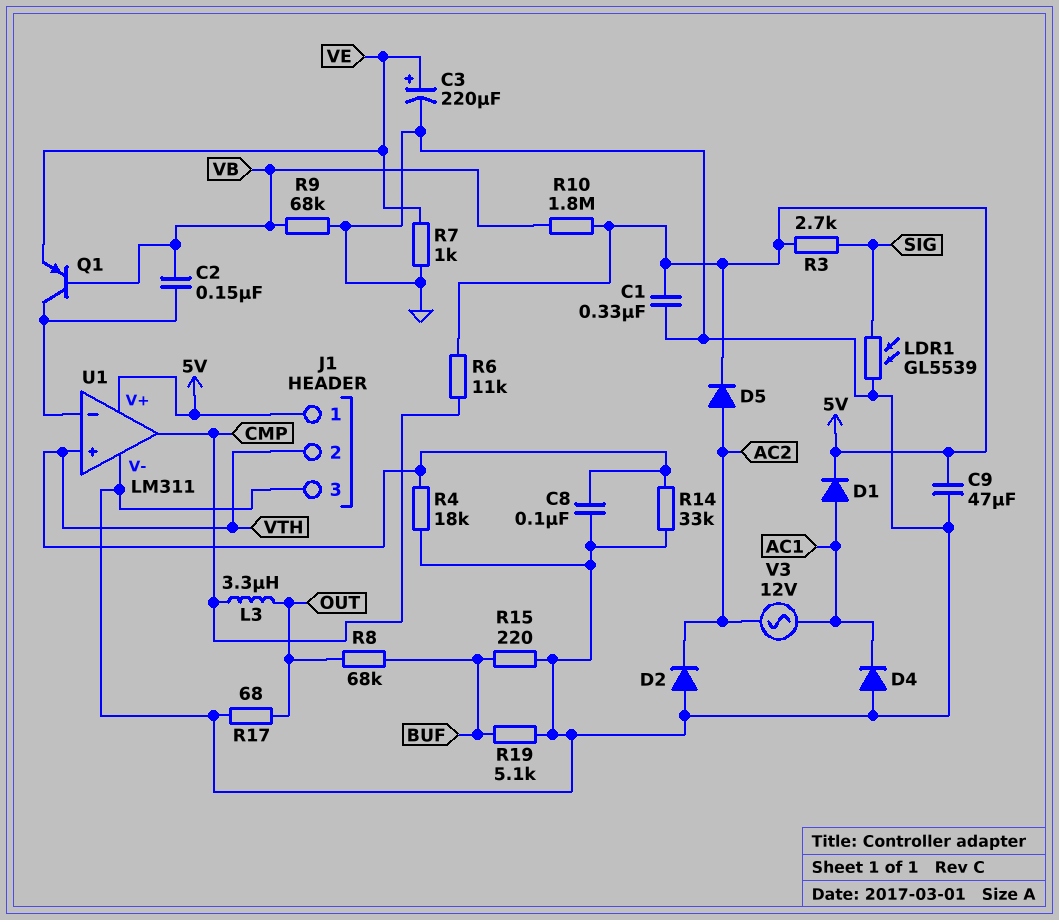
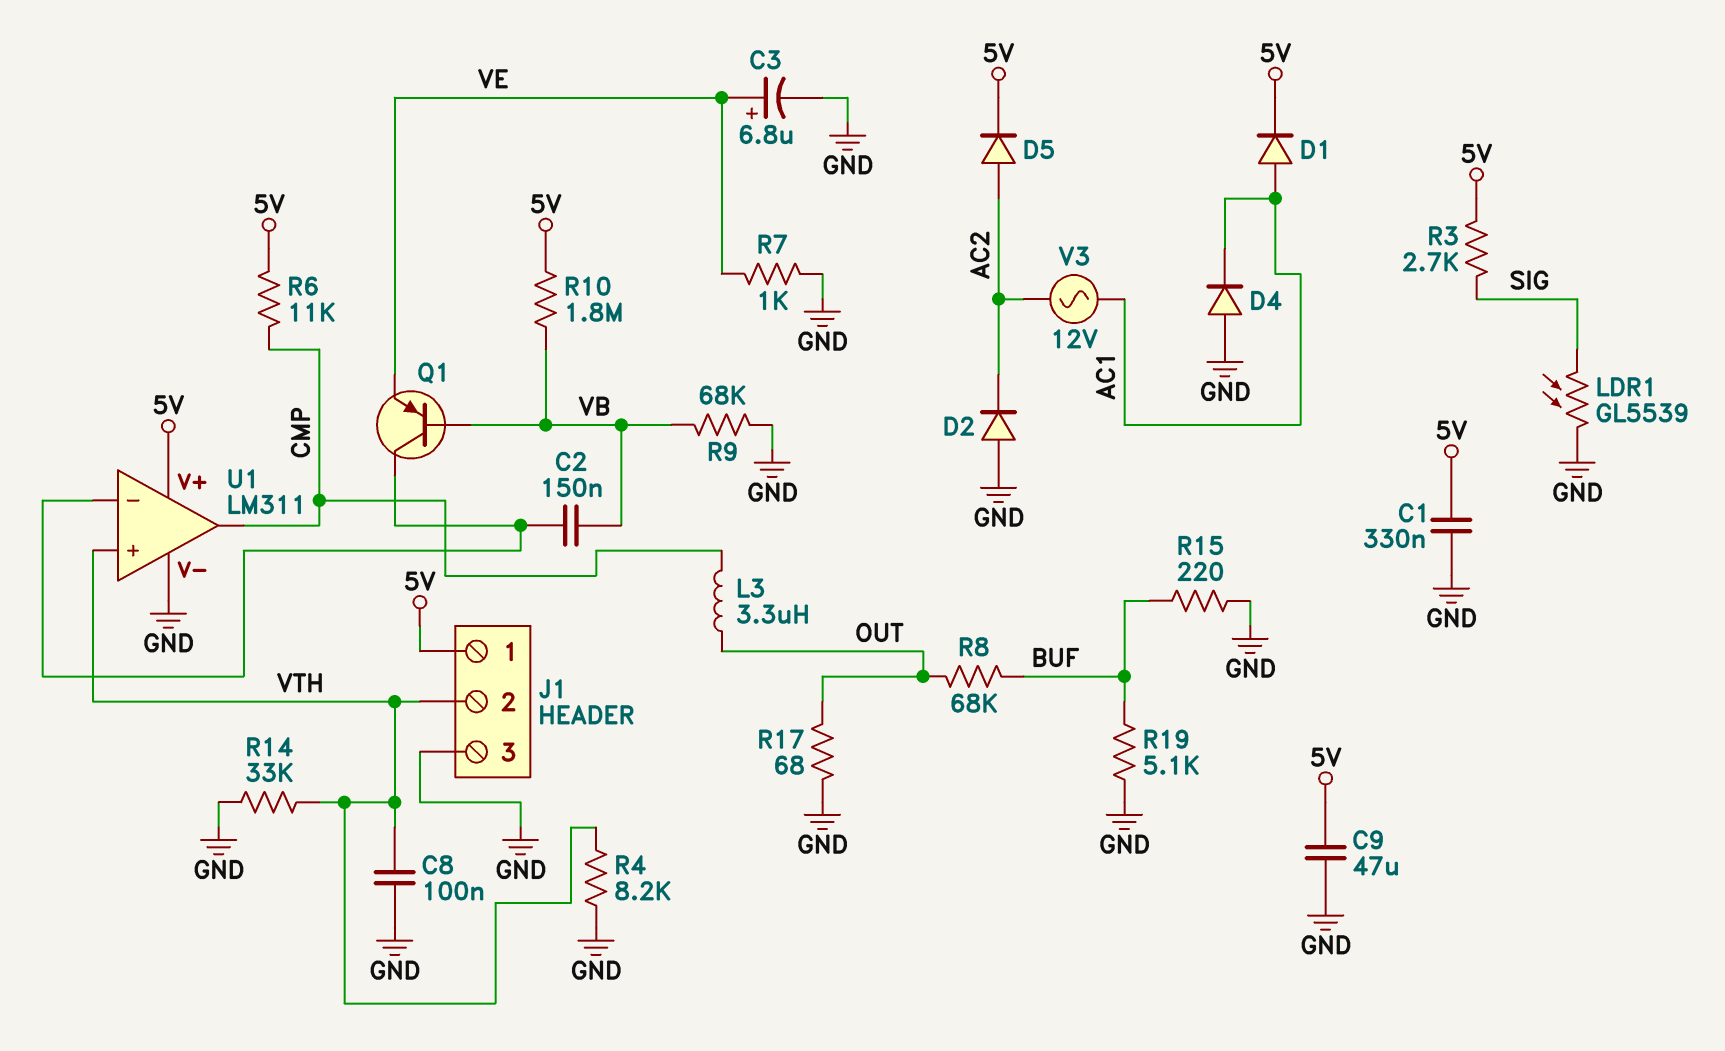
C3: 220uF (plus VE, minus GND) -> 6.8uF (plus VE, minus GND)
R4: 18k (GND, VTH) -> 8.2k (GND, VTH)

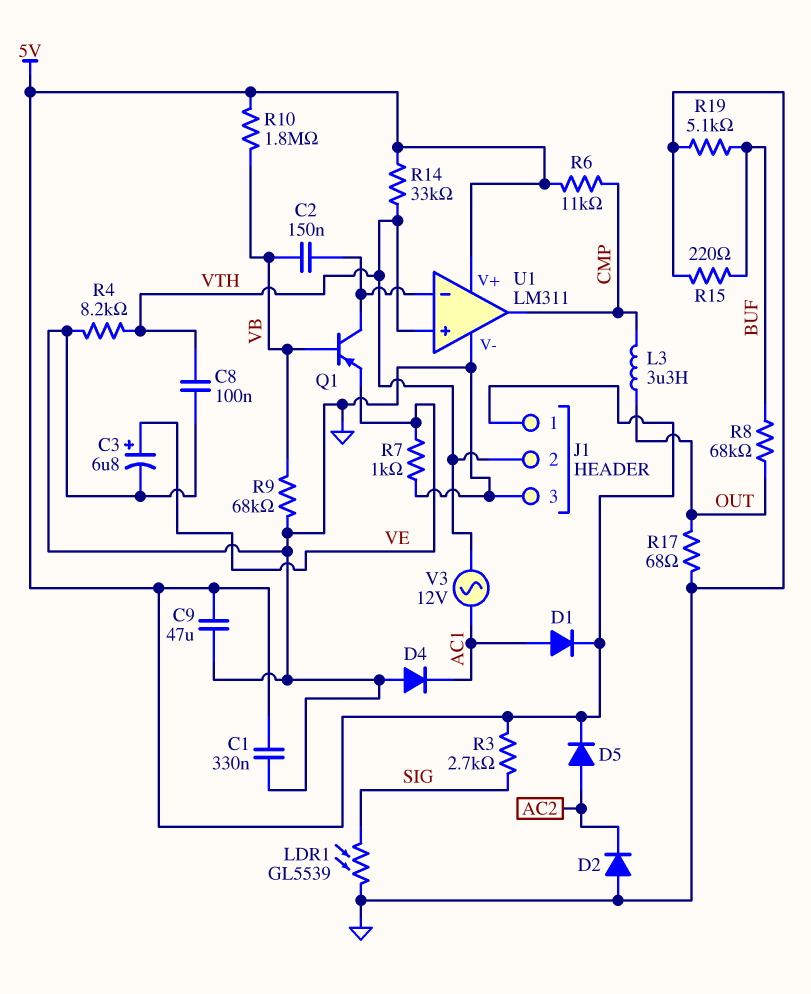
R14: 33k (GND, VTH) -> 33k (5V, VTH)
V3: AC 12V (AC1, AC2) -> AC 12V (AC1, VTH)

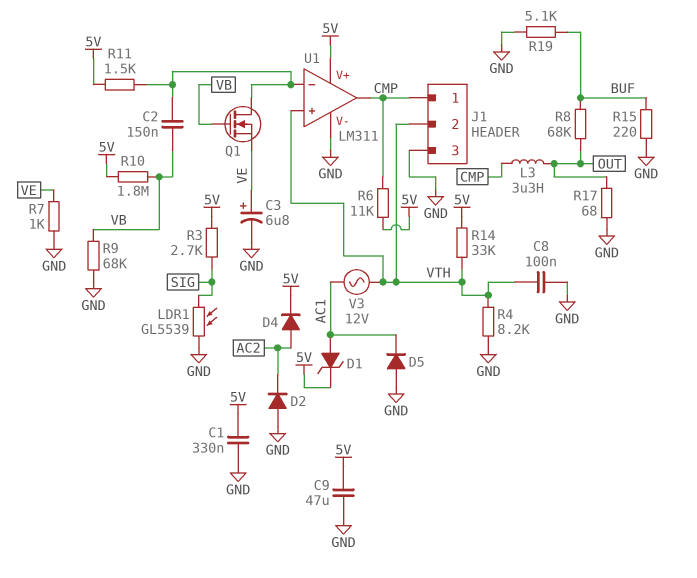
D1: diode (A AC1, K 5V) -> zener (A AC1, K 5V)
D4: diode (A GND, K AC1) -> diode (A AC2, K 5V)
D5: diode (A AC2, K 5V) -> diode (A GND, K AC1)
J1 pin 1: 5V -> CMP
Q1: PNP (B VB, C U1/in-, E VE) -> NMOS (G VB, D U1/in-, S VE)
R11: none -> 1.5k (5V, U1/in-)

